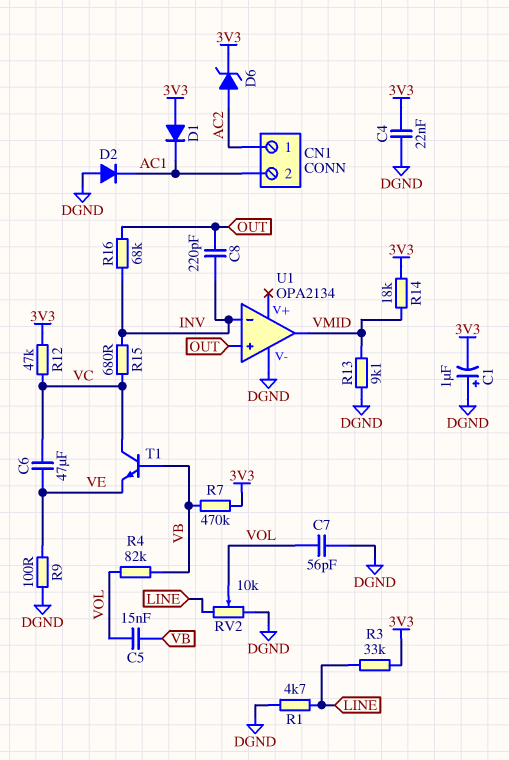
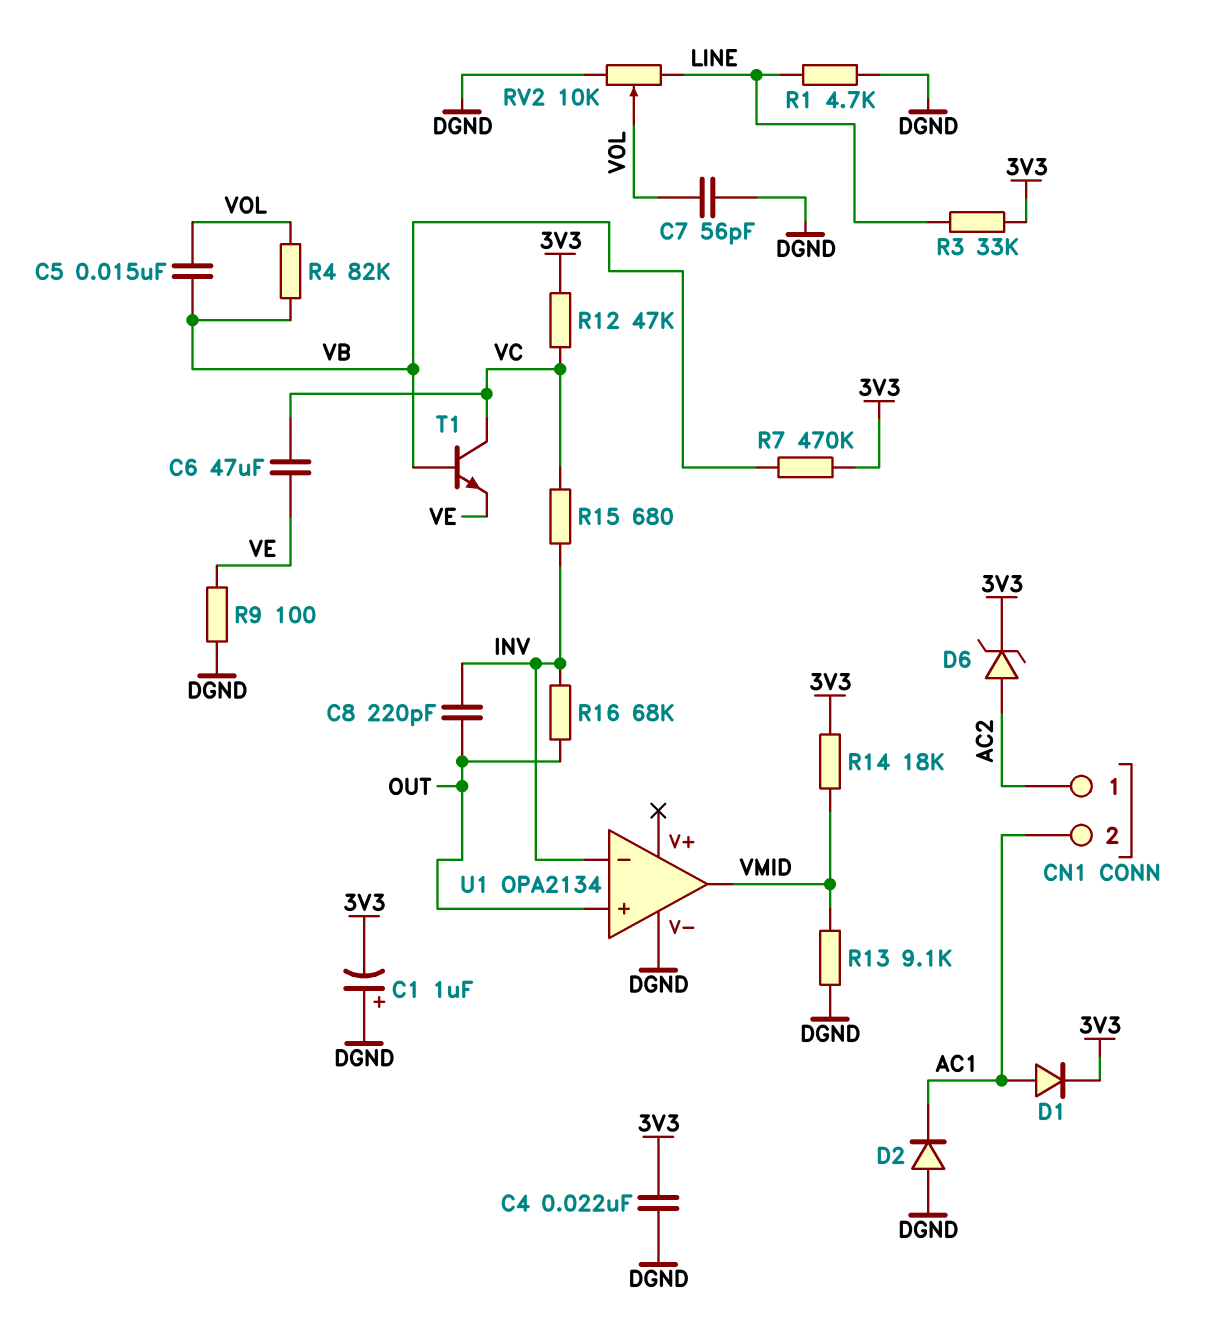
D1: diode (A 3V3, K AC1) -> diode (A AC1, K 3V3)

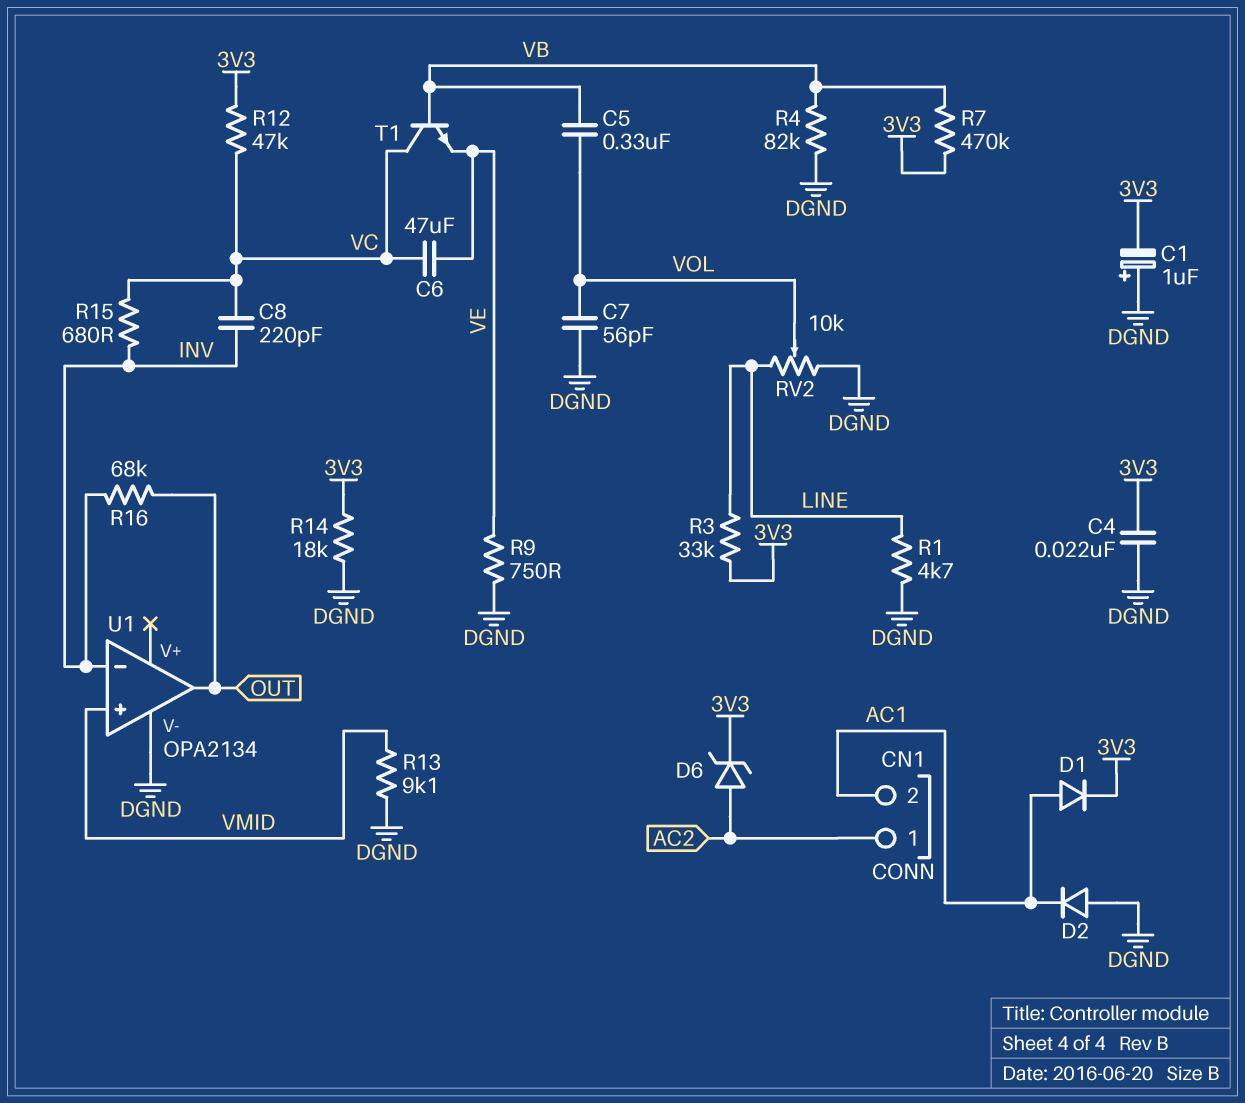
C5: 15nF (VB, VOL) -> 330nF (VB, VOL)
C8: 220pF (INV, OUT) -> 220pF (INV, VC)
R4: 82k (VB, VOL) -> 82k (DGND, VB)
R9: 100 (DGND, VE) -> 750 (DGND, VE)
R14: 18k (3V3, VMID) -> 18k (3V3, DGND)
U1 pin in+: OUT -> VMID
U1 pin out: VMID -> OUT

